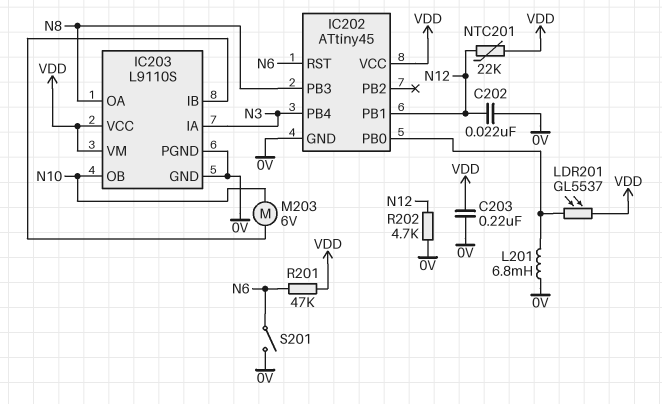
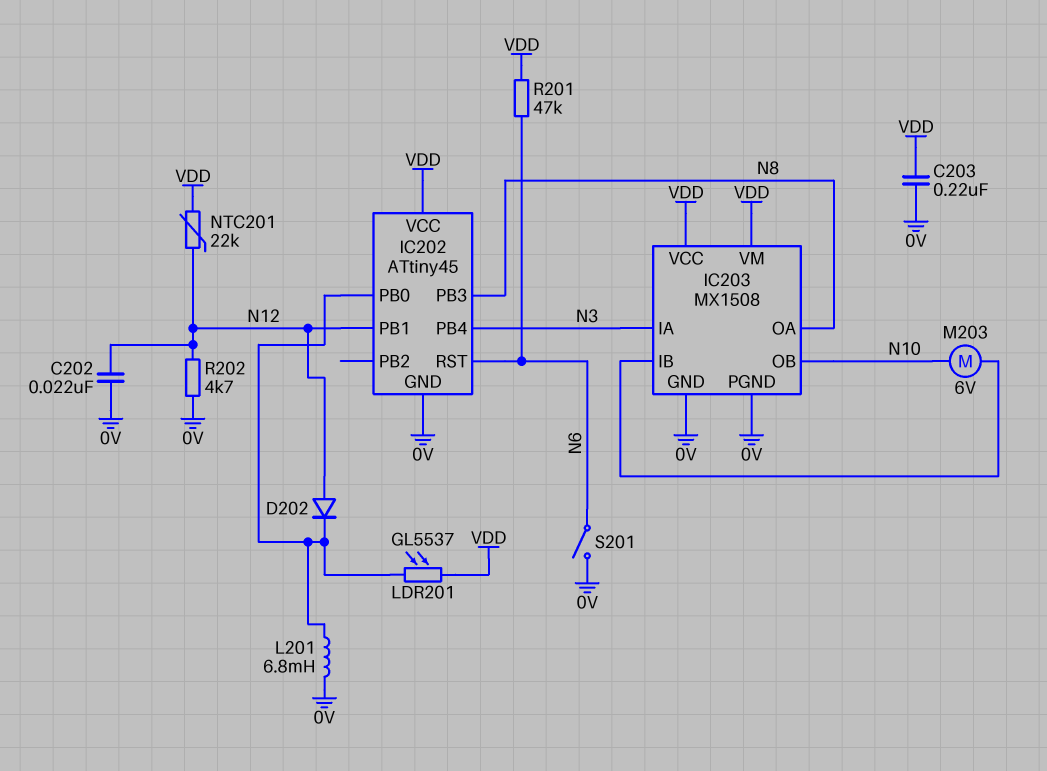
D202: none -> diode (A N12, K IC202/PB0)
IC203: L9110S -> MX1508

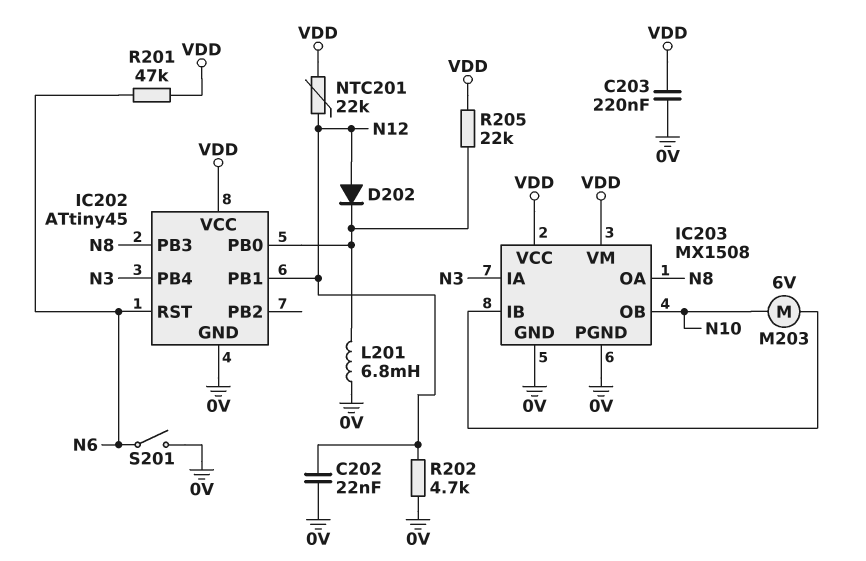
LDR201: GL5537 (IC202/PB0, VDD) -> none
R205: none -> 22k (IC202/PB0, VDD)

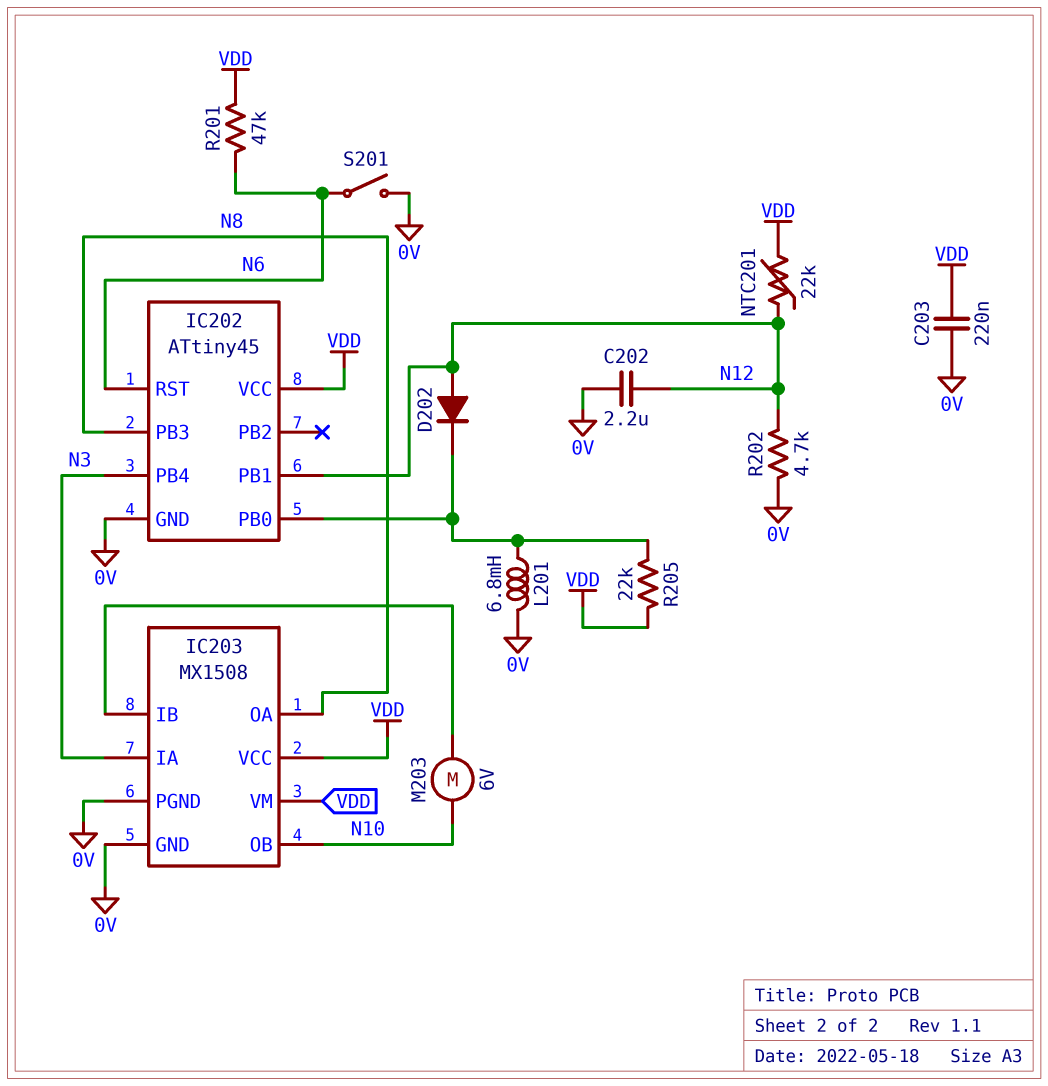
C202: 22nF (0V, N12) -> 2.2uF (0V, N12)

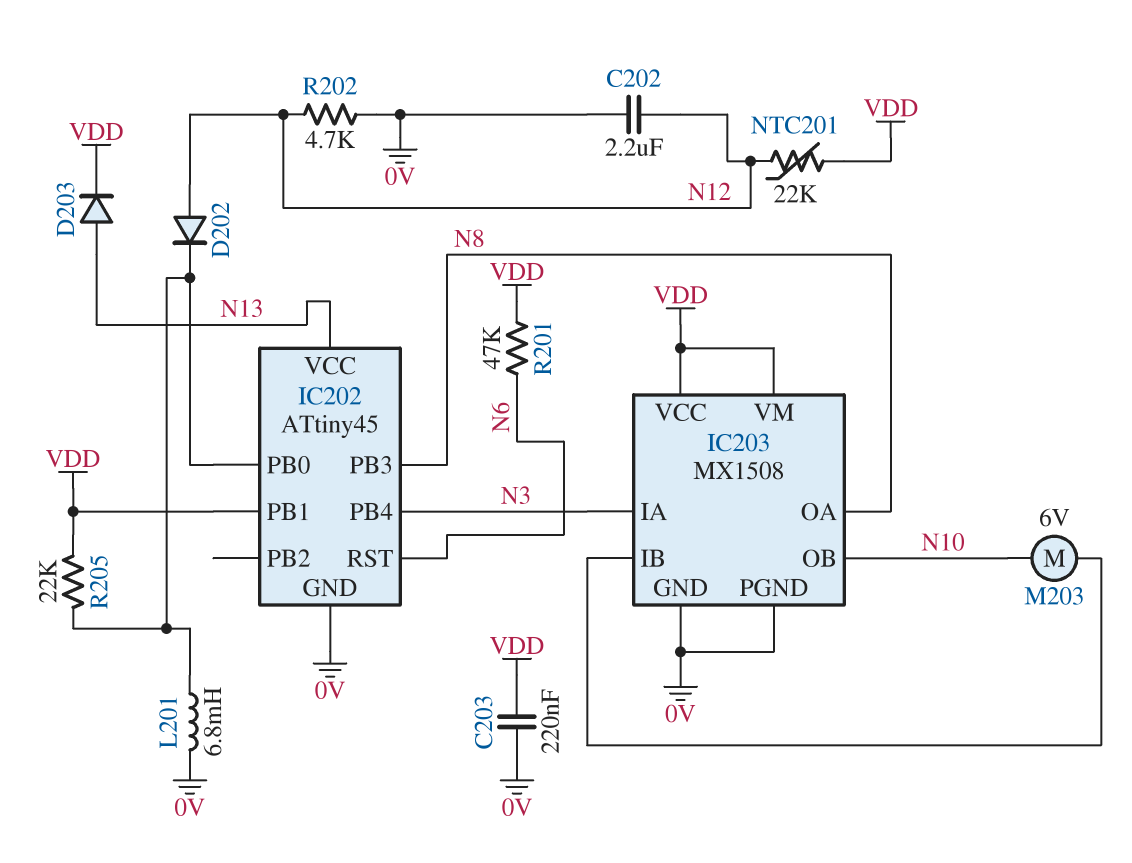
D203: none -> diode (A N13, K VDD)
IC202 pin PB1: N12 -> VDD
IC202 pin VCC: VDD -> N13
S201: switch (0V, N6) -> none

